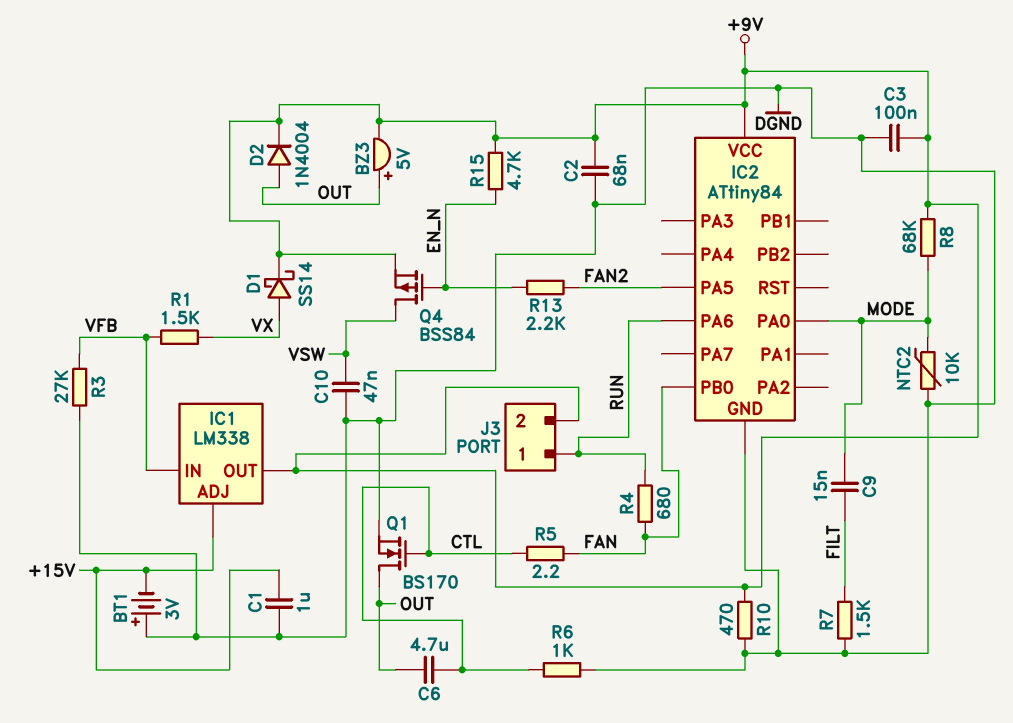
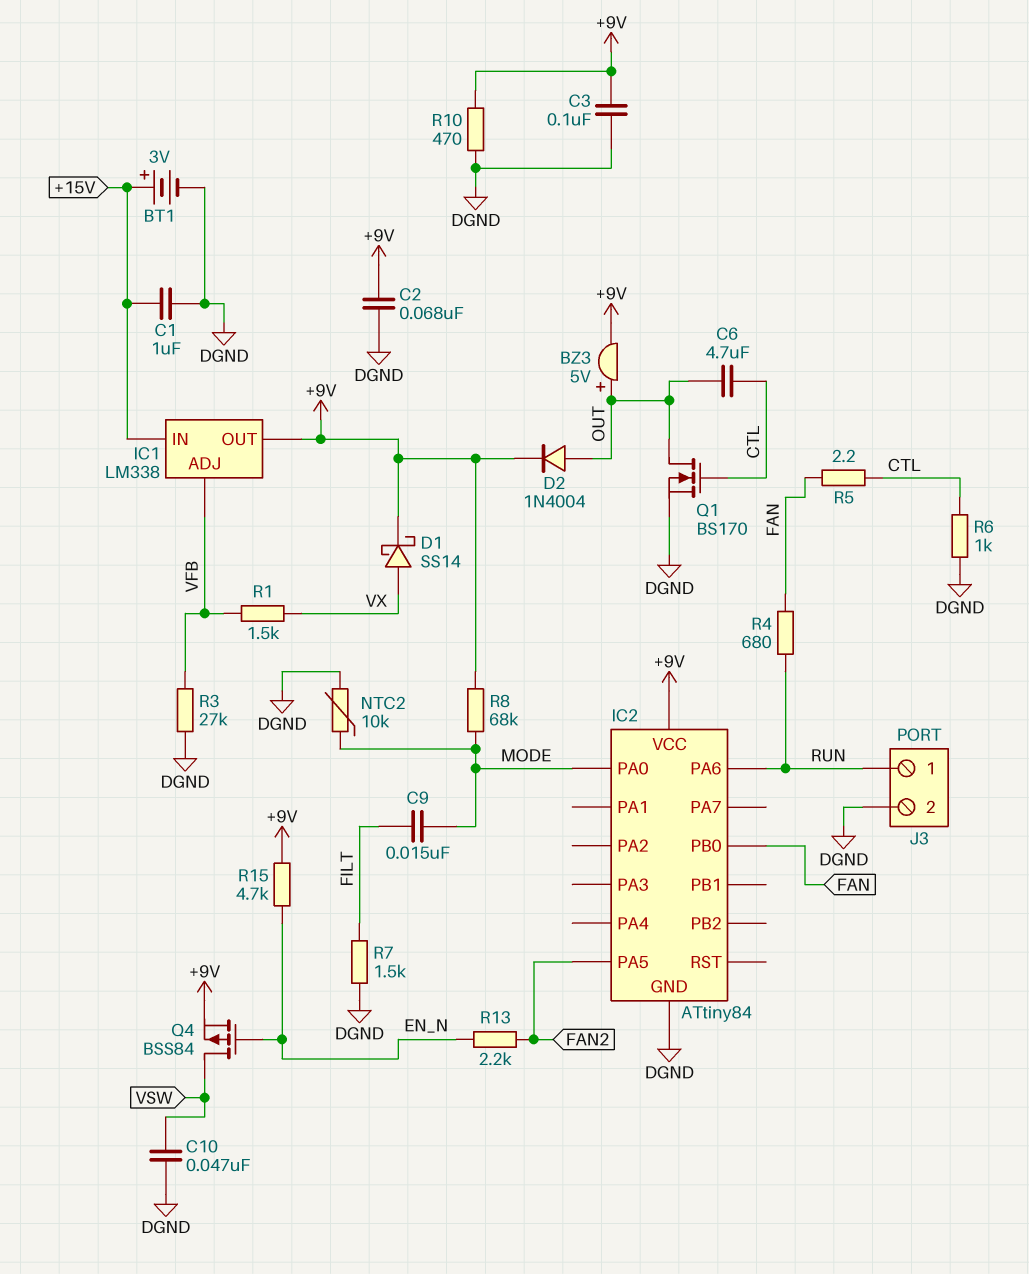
BT1: 3V (plus DGND, minus +15V) -> 3V (plus +15V, minus DGND)
IC1 pin ADJ: +15V -> VFB
IC1 pin IN: VFB -> +15V
J3 pin 2: +9V -> DGND

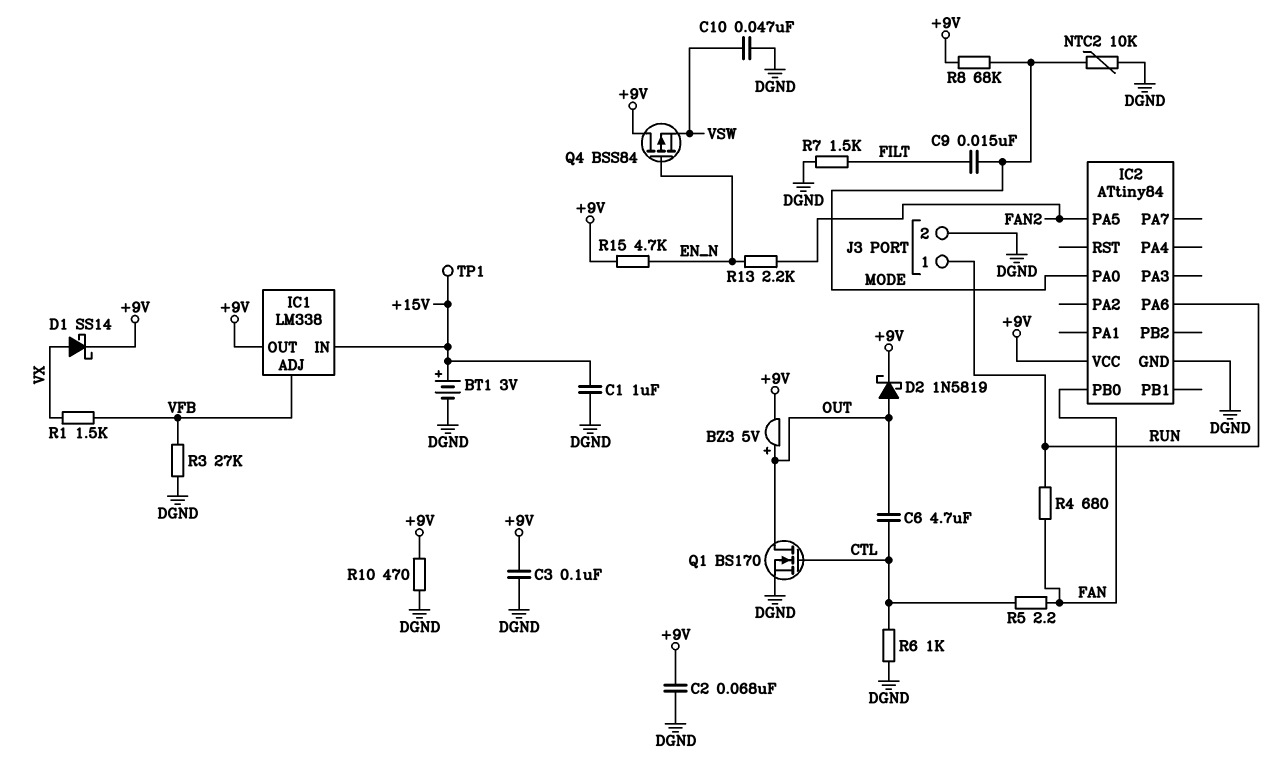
D2: diode 1N4004 (A OUT, K +9V) -> schottky 1N5819 (A OUT, K +9V)
Q4: PMOS BSS84 (G EN_N, D VSW, S +9V) -> PMOS BSS84 (G EN_N, D +9V, S VSW)
TP1: none -> test point (+15V)

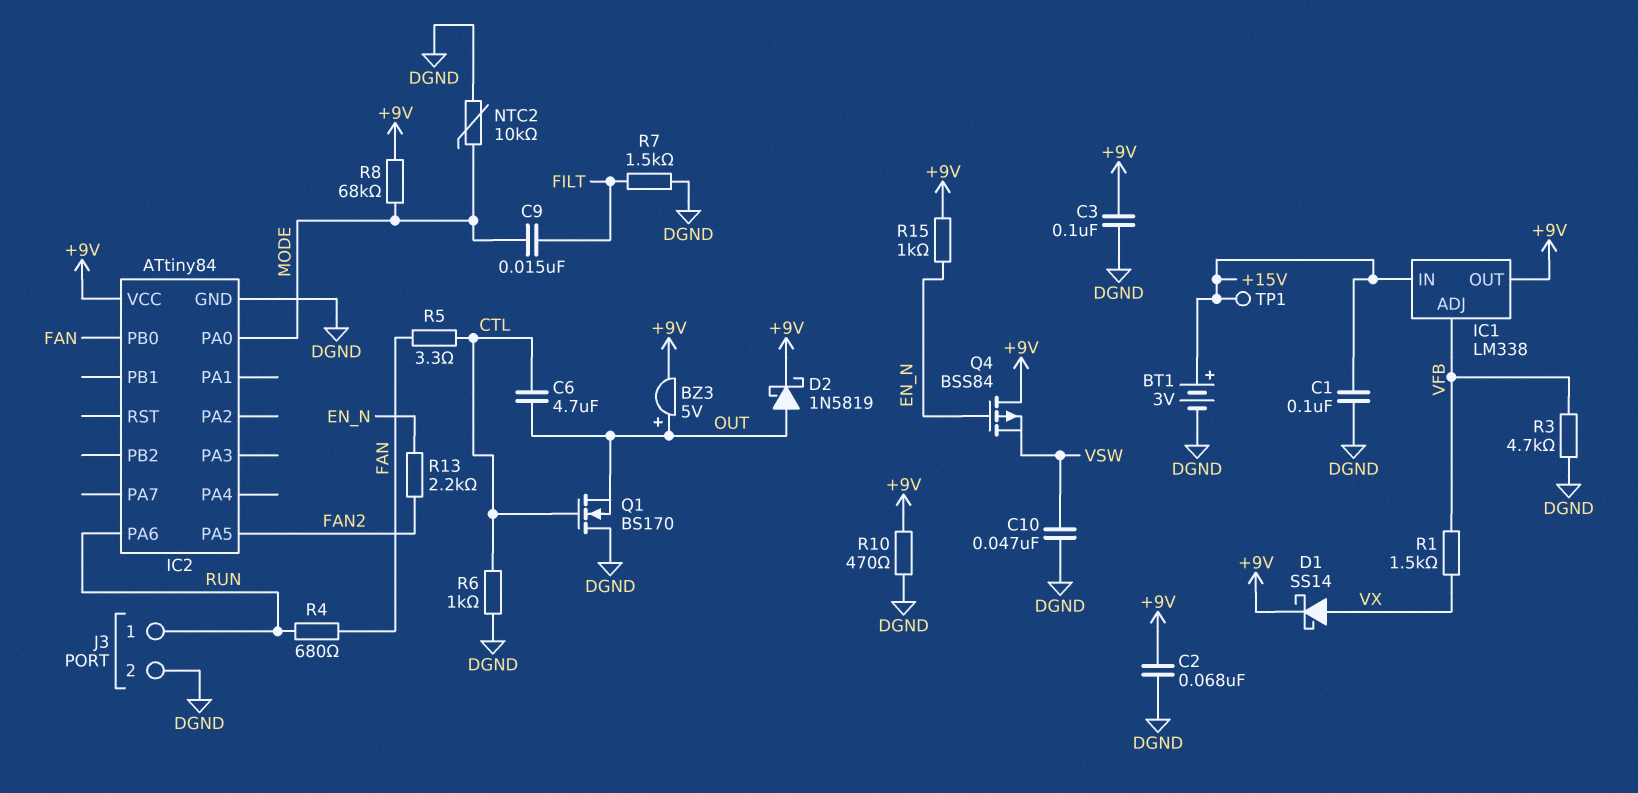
C1: 1uF (+15V, DGND) -> 100nF (+15V, DGND)
Q1: NMOS BS170 (G CTL, D OUT, S DGND) -> NMOS BS170 (G CTL, D DGND, S OUT)
R3: 27k (DGND, VFB) -> 4.7k (DGND, VFB)
R5: 2.2 (CTL, FAN) -> 3.3 (CTL, FAN)
R15: 4.7k (+9V, EN_N) -> 1k (+9V, EN_N)

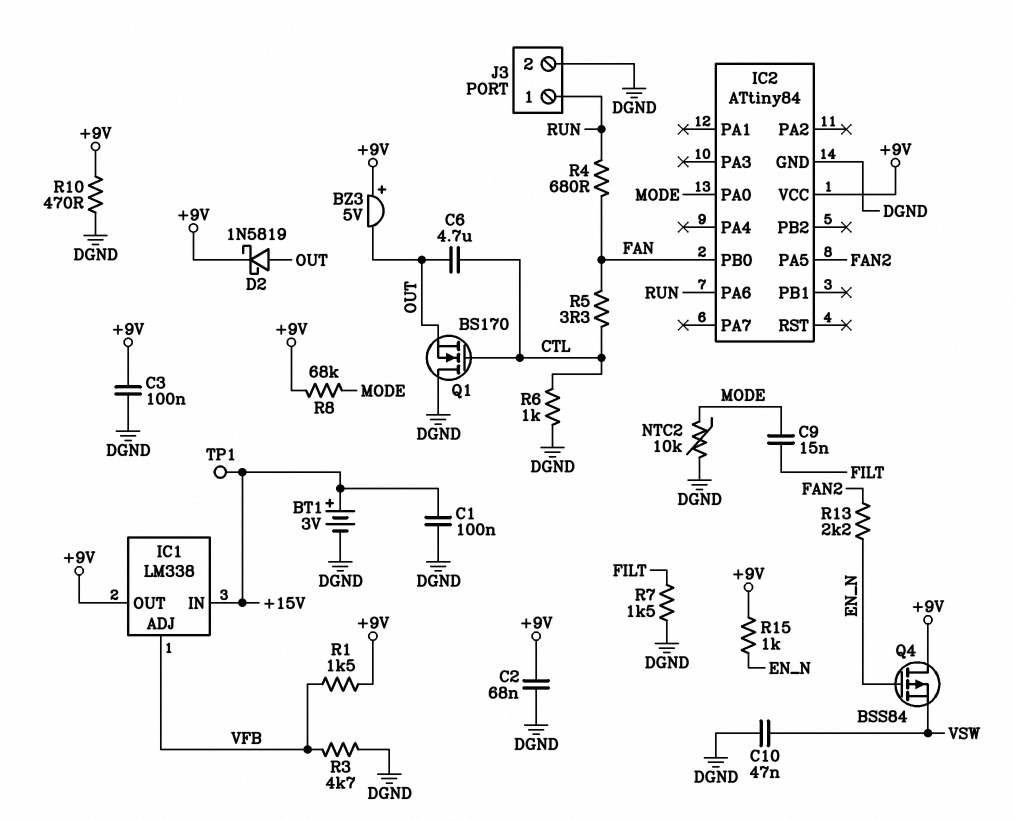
BZ3: buzzer 5V (plus OUT, minus +9V) -> buzzer 5V (plus +9V, minus OUT)
D1: schottky SS14 (A VX, K +9V) -> none
R1: 1.5k (VFB, VX) -> 1.5k (+9V, VFB)

